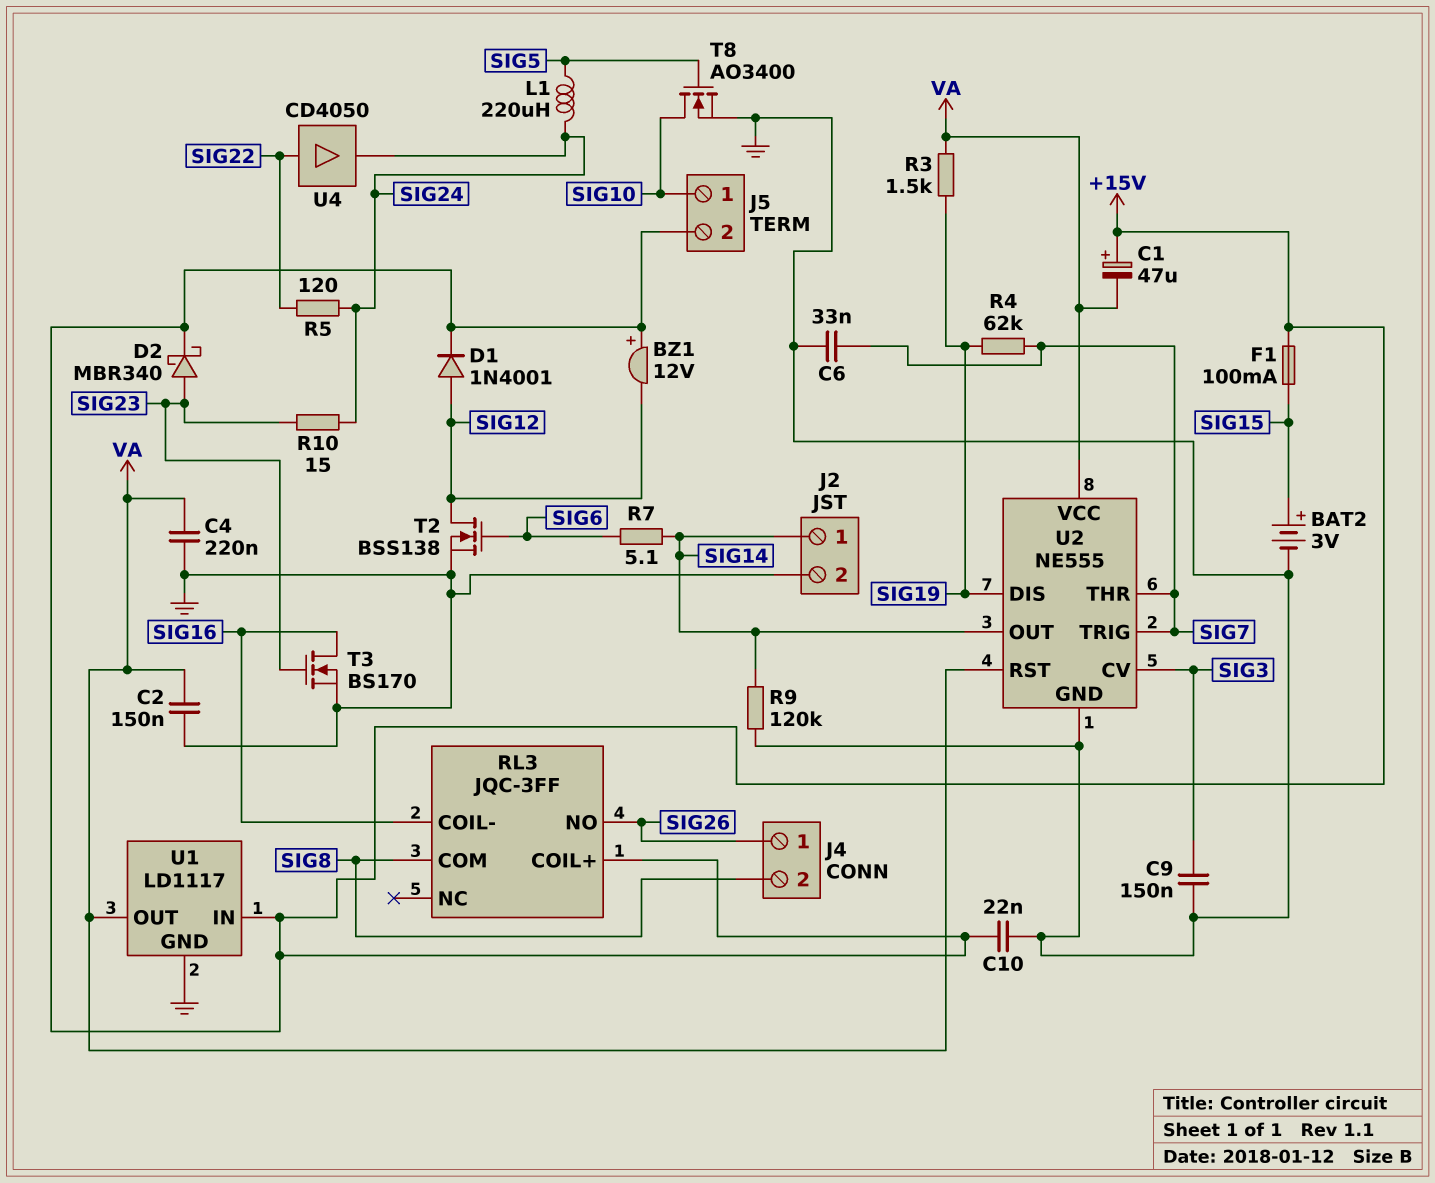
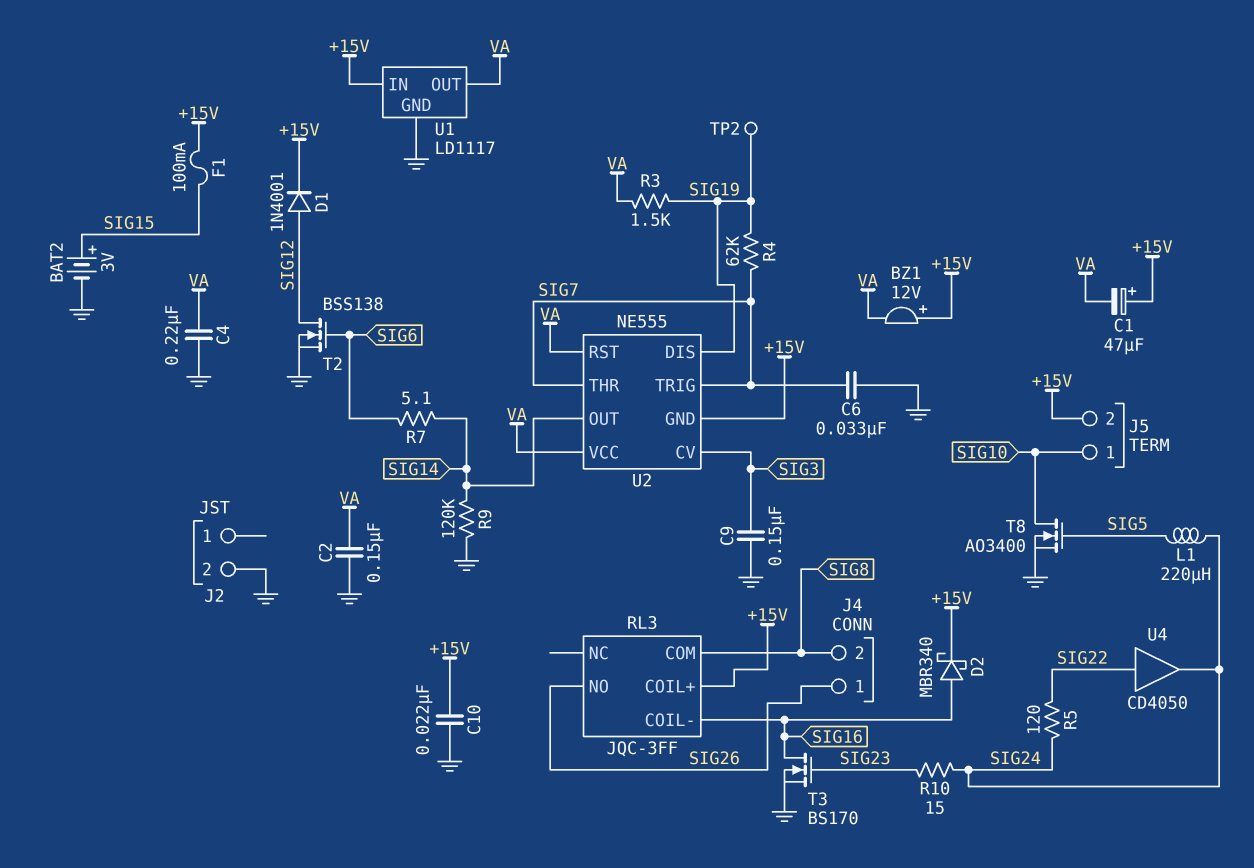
BZ1: buzzer 12V (plus +15V, minus SIG12) -> buzzer 12V (plus +15V, minus VA)
D2: schottky MBR340 (A SIG23, K +15V) -> schottky MBR340 (A SIG16, K +15V)
J2 pin 1: SIG14 -> none
TP2: none -> test point (SIG19)
U2 pin GND: GND -> +15V

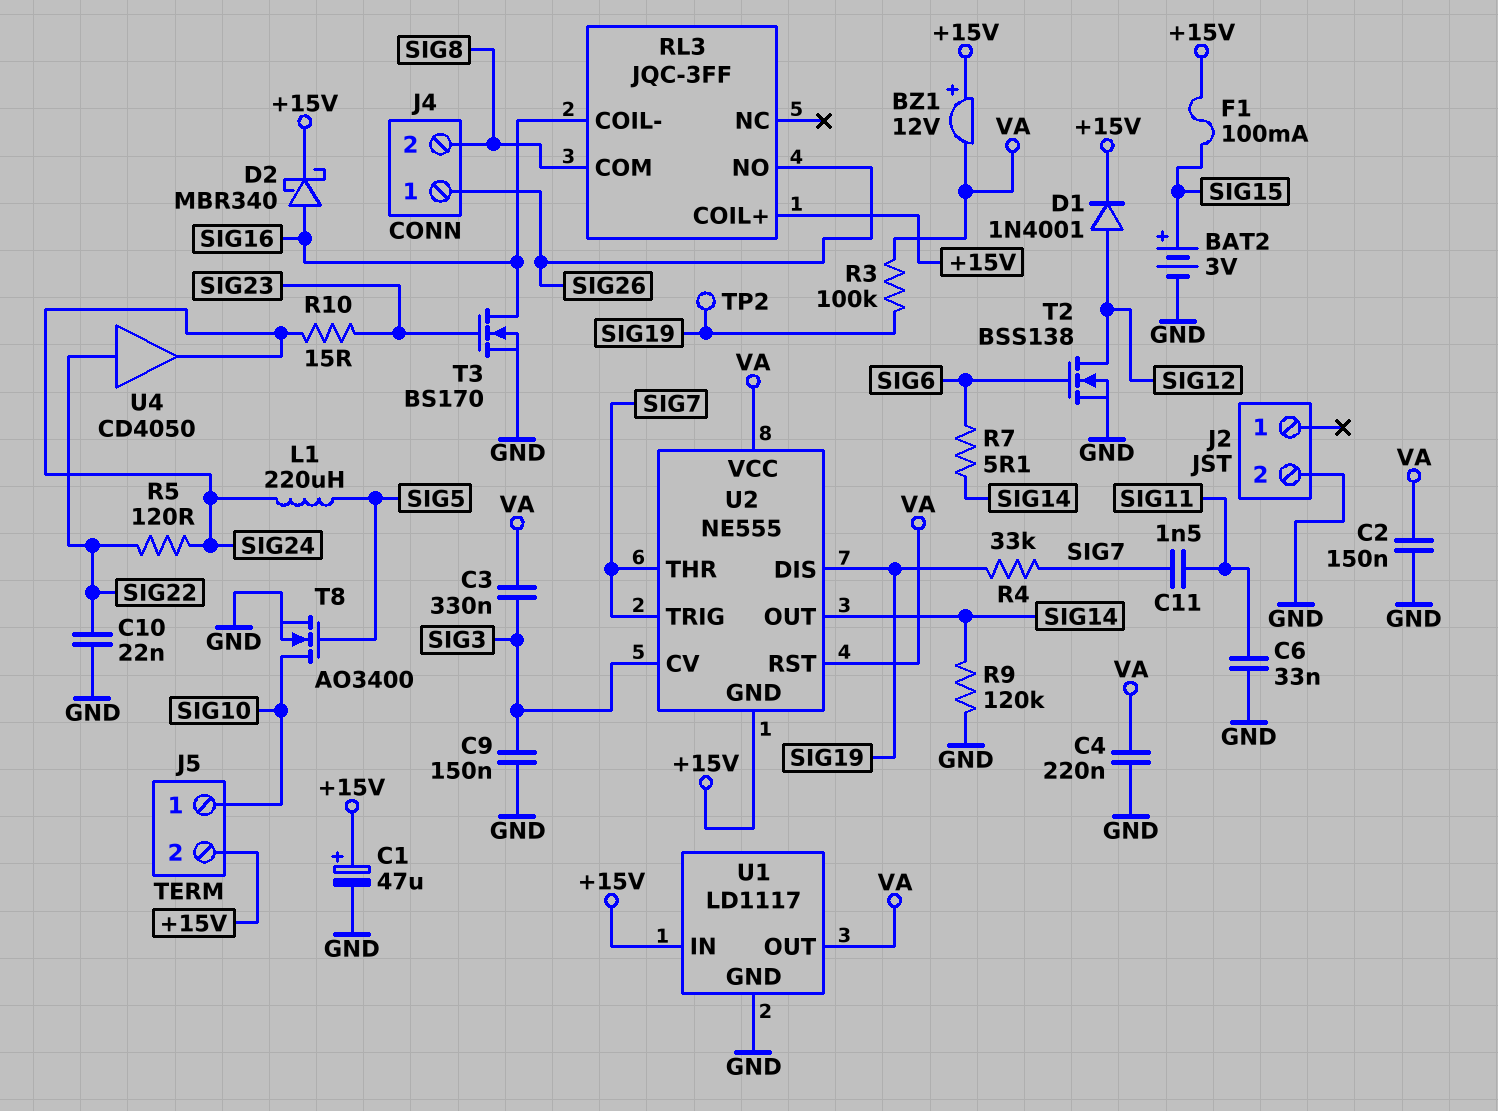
C1: 47uF (plus +15V, minus VA) -> 47uF (plus +15V, minus GND)
C3: none -> 330nF (SIG3, VA)
C6: 33nF (GND, SIG7) -> 33nF (GND, SIG11)
C10: 22nF (+15V, GND) -> 22nF (GND, SIG22)
C11: none -> 1.5nF (SIG7, SIG11)
R3: 1.5k (SIG19, VA) -> 100k (SIG19, VA)
R4: 62k (SIG7, SIG19) -> 33k (SIG7, SIG19)

